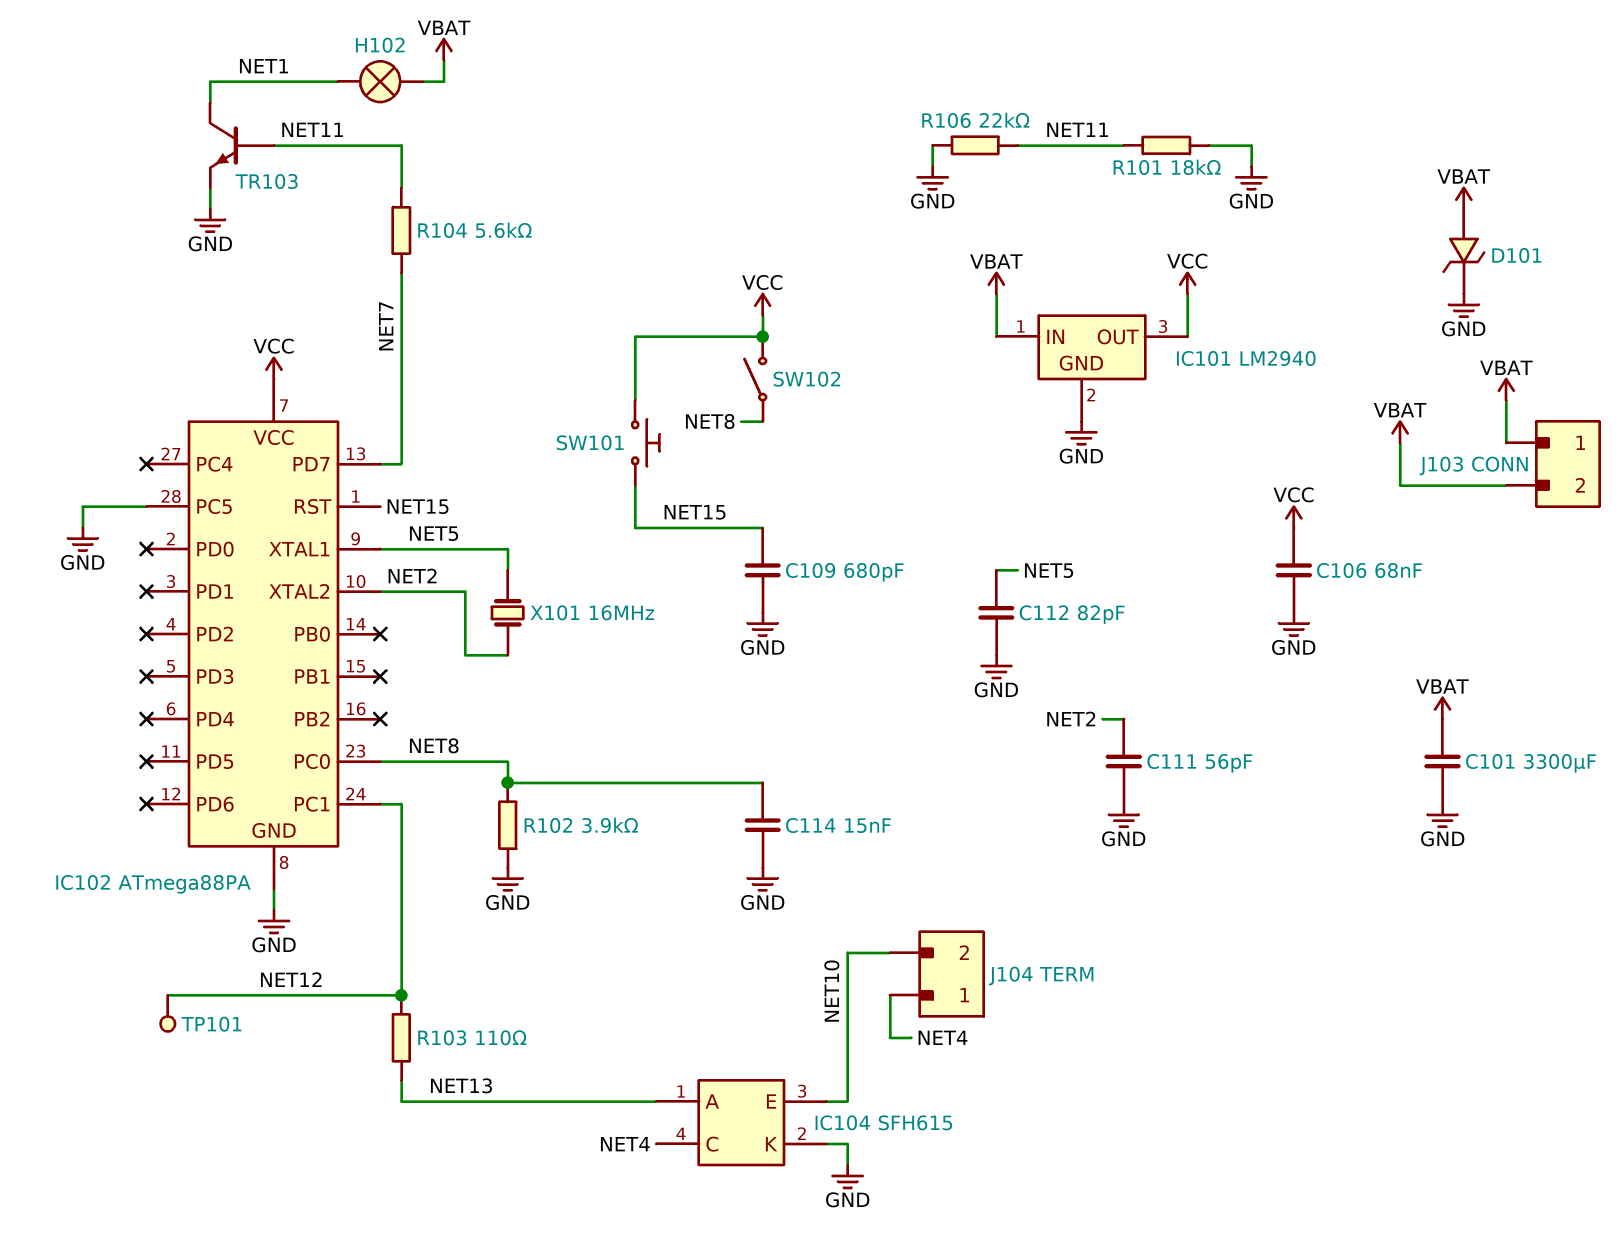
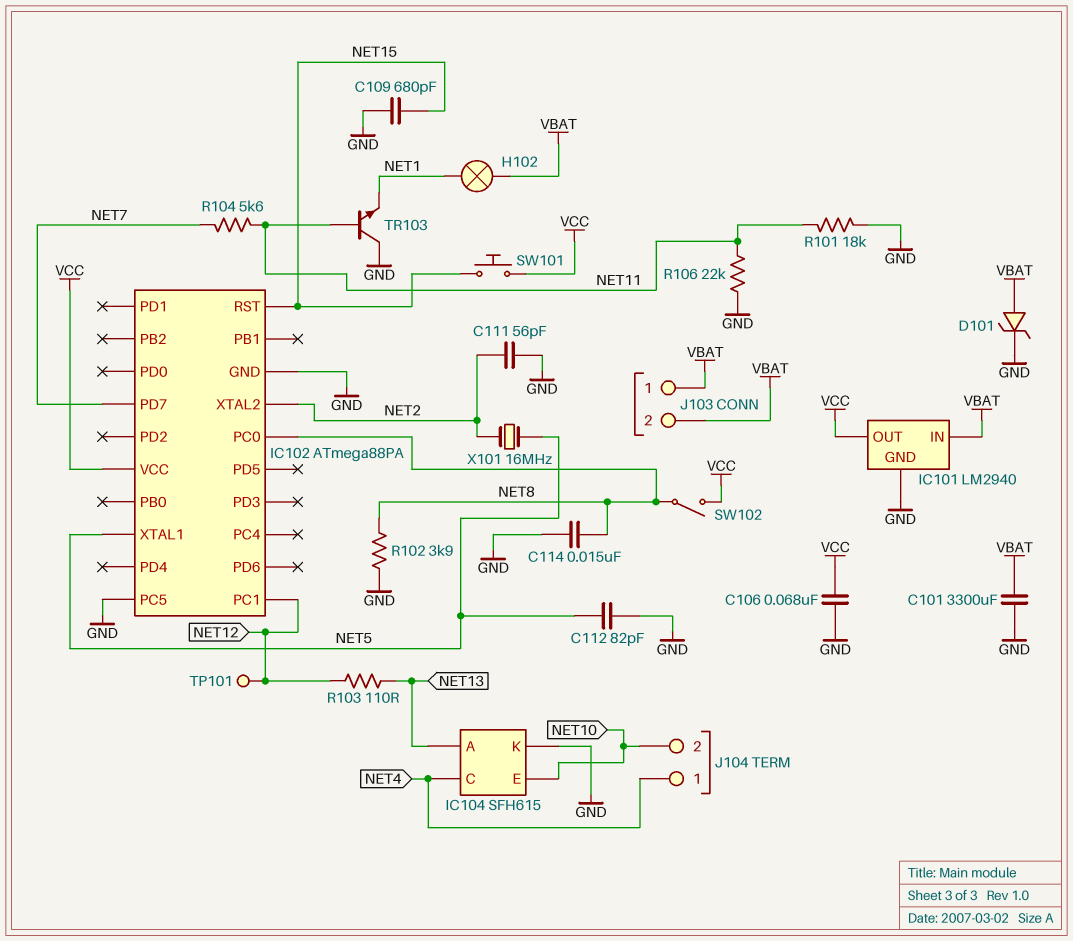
TR103: NPN (B NET11, C NET1, E GND) -> NPN (B NET11, C GND, E NET1)

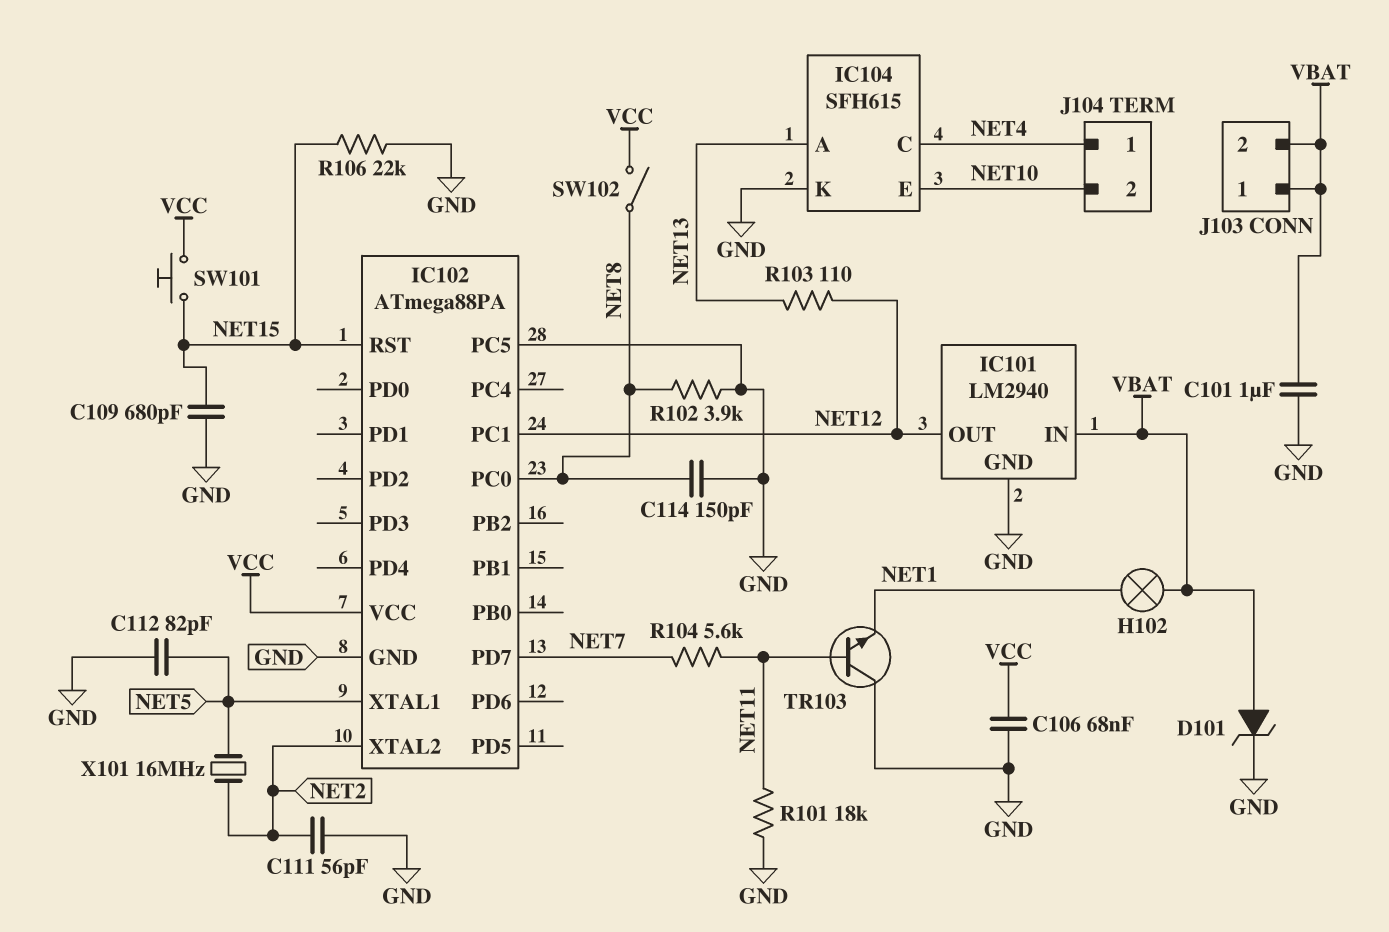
C101: 3300uF (GND, VBAT) -> 1uF (GND, VBAT)
C114: 15nF (GND, NET8) -> 150pF (GND, NET8)
IC101 pin OUT: VCC -> NET12
R106: 22k (GND, NET11) -> 22k (GND, NET15)
TP101: test point (NET12) -> none

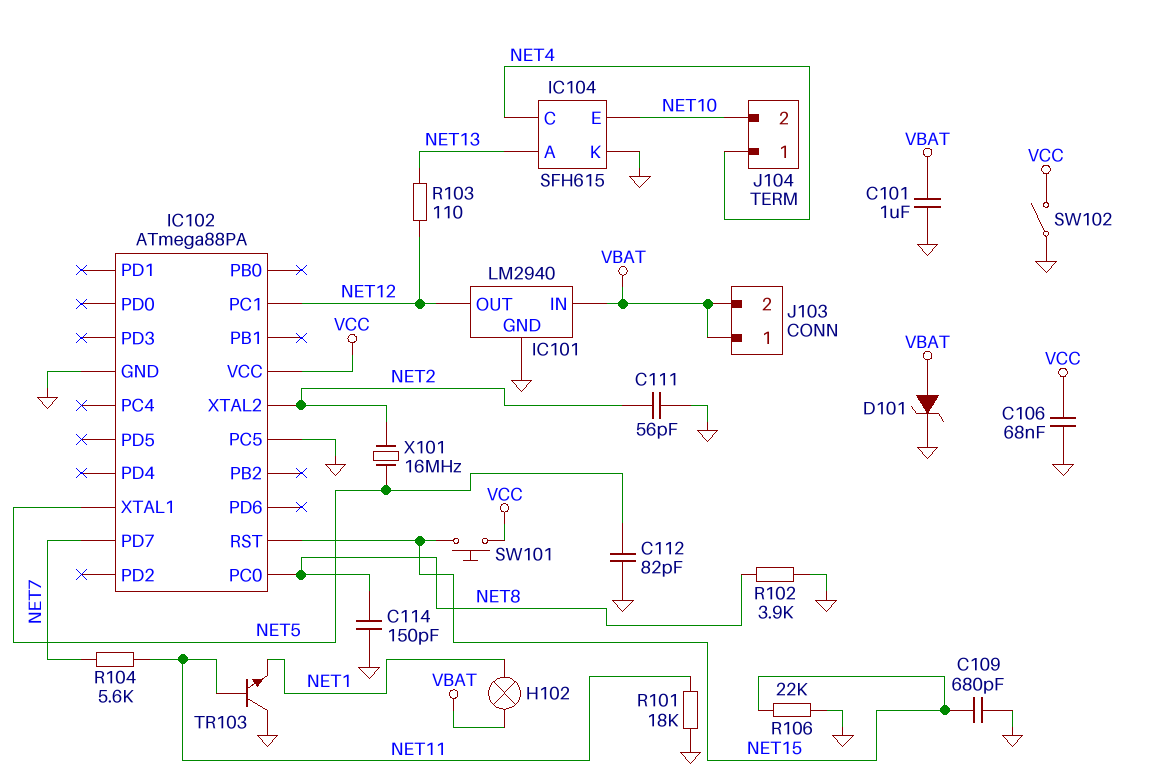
SW102: switch (NET8, VCC) -> switch (GND, VCC)

